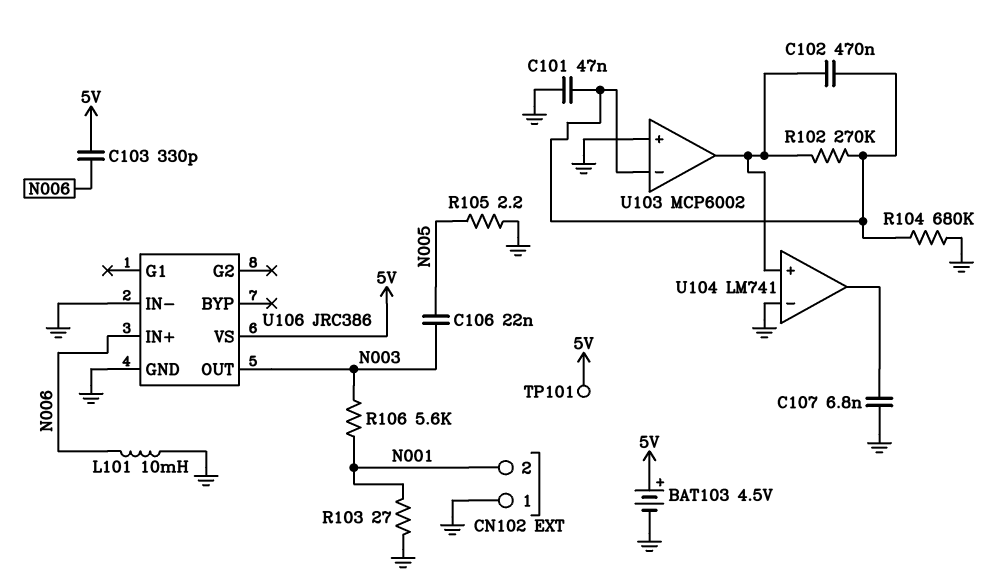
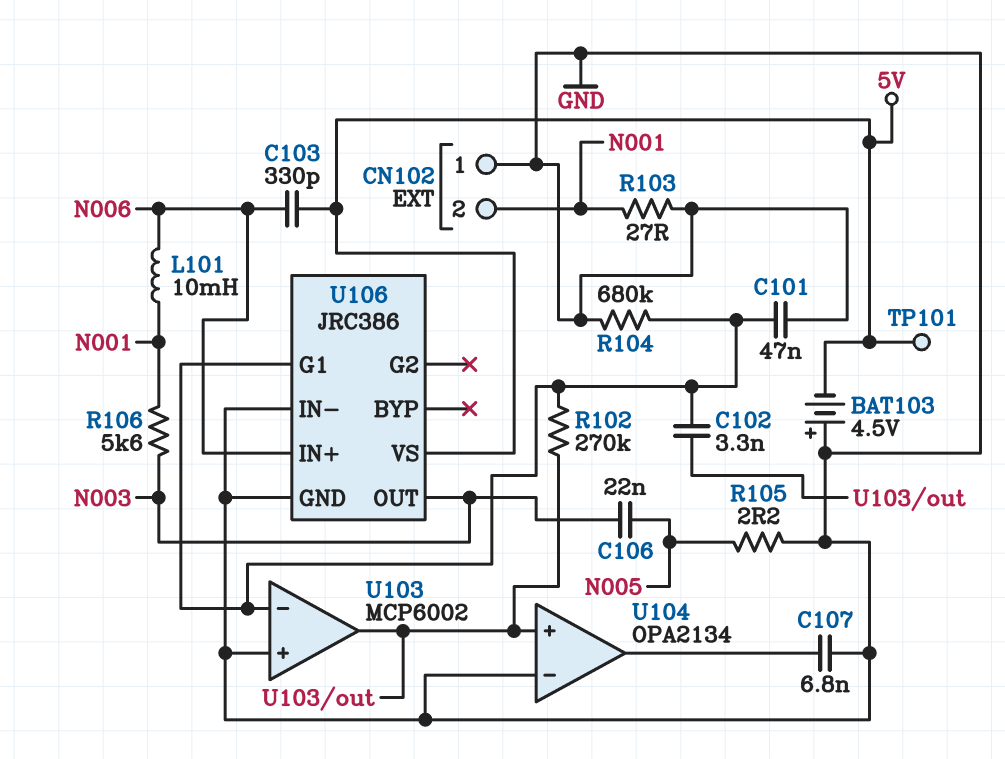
BAT103: 4.5V (plus 5V, minus GND) -> 4.5V (plus GND, minus 5V)
C102: 470nF (U103/in-, U103/out) -> 3.3nF (U103/in-, U103/out)
L101: 10mH (GND, N006) -> 10mH (N001, N006)
U104: LM741 -> OPA2134
U106 pin G1: none -> U103/in-

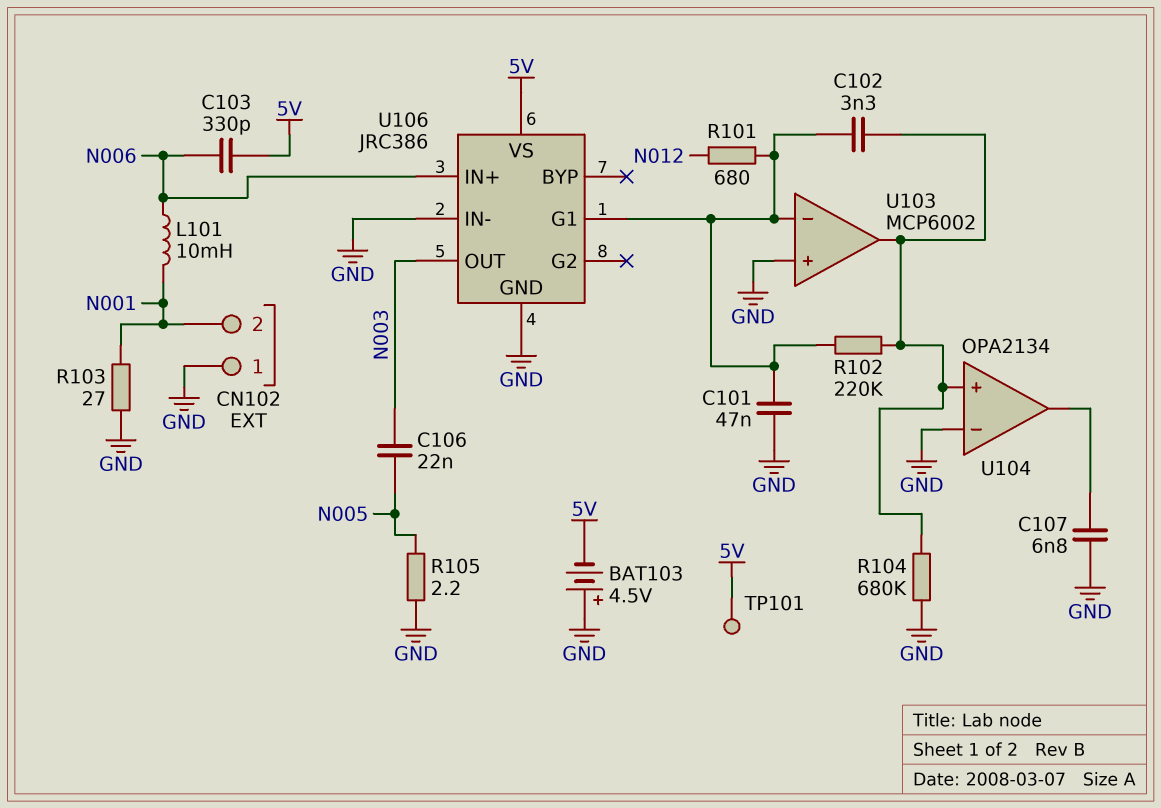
R101: none -> 680 (N012, U103/in-)
R102: 270k (U103/in-, U103/out) -> 220k (U103/in-, U103/out)
R104: 680k (GND, U103/in-) -> 680k (GND, U103/out)
R106: 5.6k (N001, N003) -> none

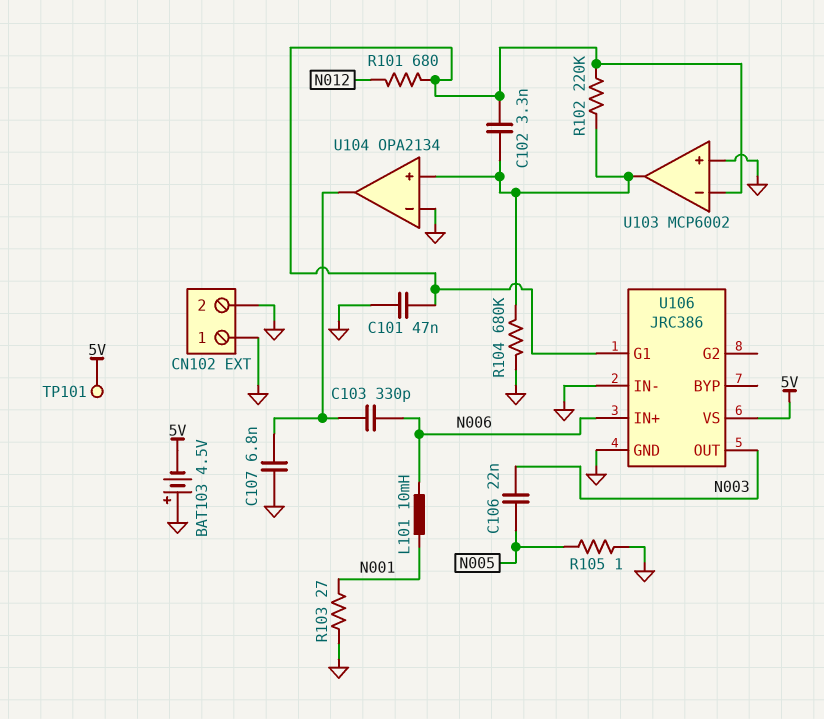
C103: 330pF (5V, N006) -> 330pF (N006, U104/out)
CN102 pin 2: N001 -> GND
R105: 2.2 (GND, N005) -> 1 (GND, N005)

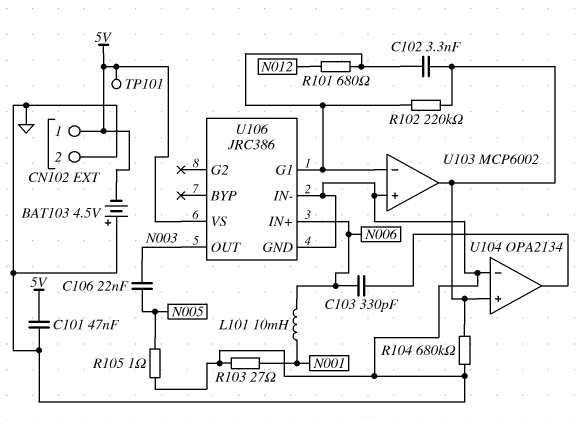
C101: 47nF (GND, U103/in-) -> 47nF (5V, GND)
C107: 6.8nF (GND, U104/out) -> none
CN102 pin 1: GND -> 5V

